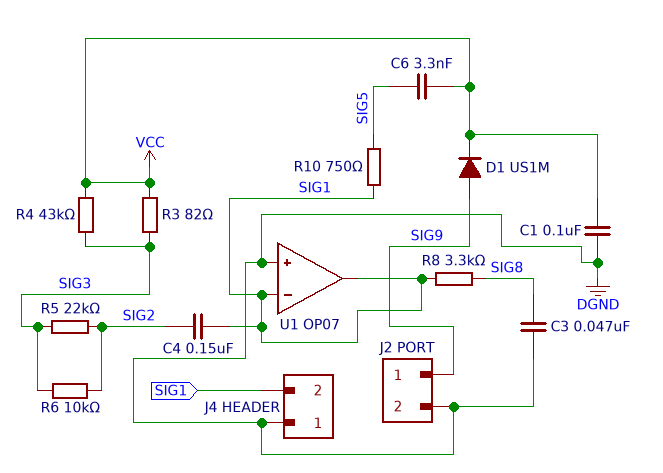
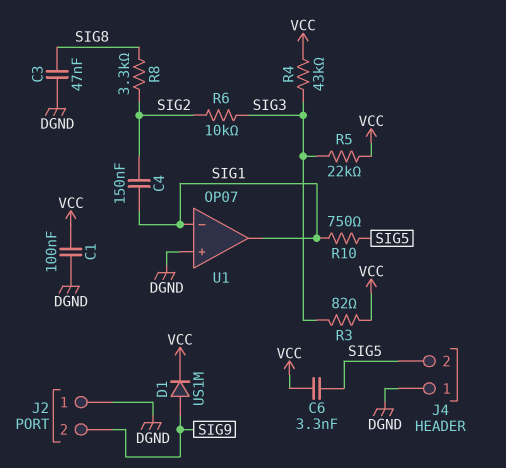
J2 pin 1: SIG9 -> DGND
J2 pin 2: DGND -> SIG9
J4 pin 2: SIG1 -> SIG5
R5: 22k (SIG2, SIG3) -> 22k (SIG3, VCC)
R8: 3.3k (SIG1, SIG8) -> 3.3k (SIG2, SIG8)

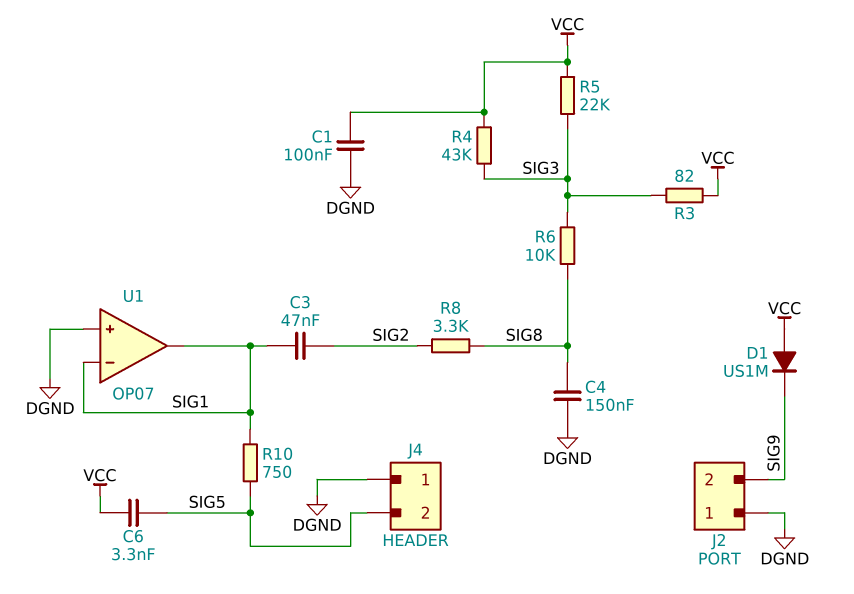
C3: 47nF (DGND, SIG8) -> 47nF (SIG1, SIG2)
C4: 150nF (SIG1, SIG2) -> 150nF (DGND, SIG8)
D1: diode US1M (A SIG9, K VCC) -> diode US1M (A VCC, K SIG9)
R6: 10k (SIG2, SIG3) -> 10k (SIG3, SIG8)

